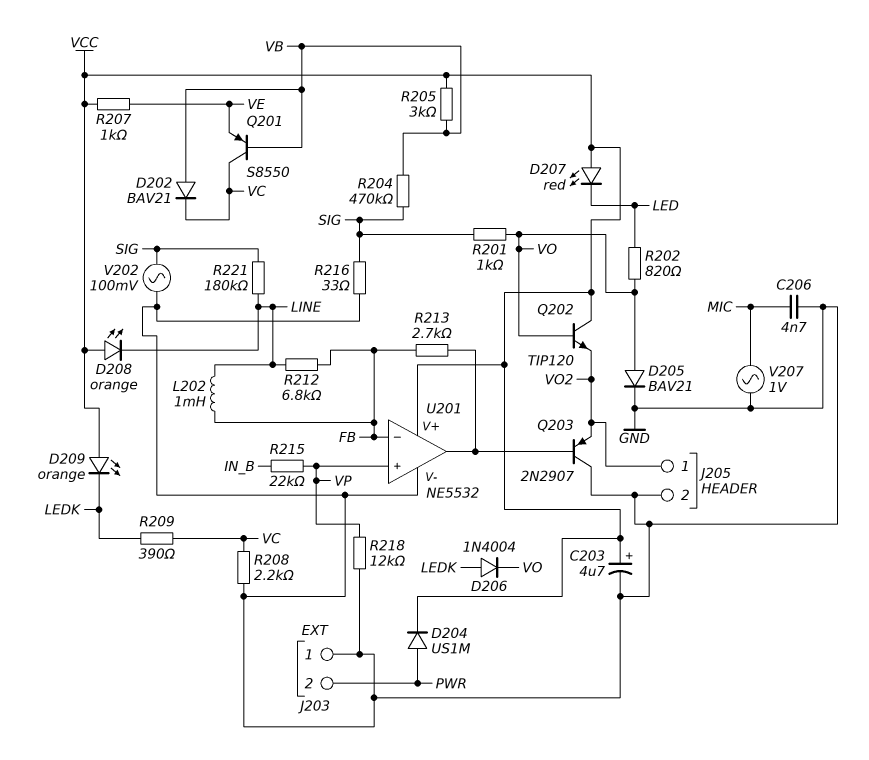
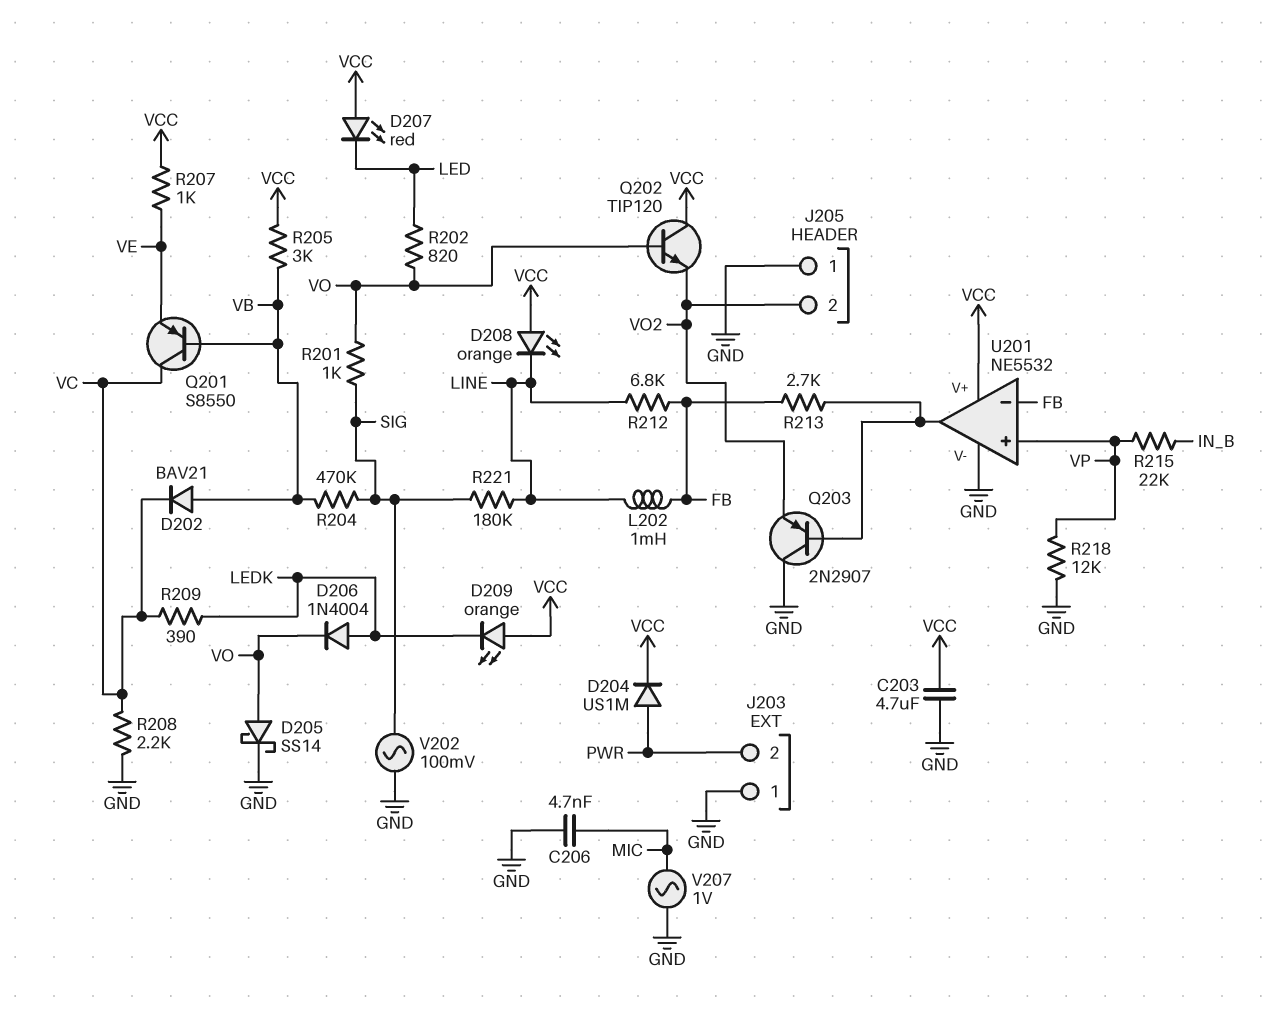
C203: 4.7uF (plus VCC, minus GND) -> 4.7uF (GND, VCC)
D205: diode BAV21 (A VO, K GND) -> schottky SS14 (A VO, K GND)
J205 pin 1: VO2 -> GND
J205 pin 2: GND -> VO2
R216: 33 (GND, SIG) -> none

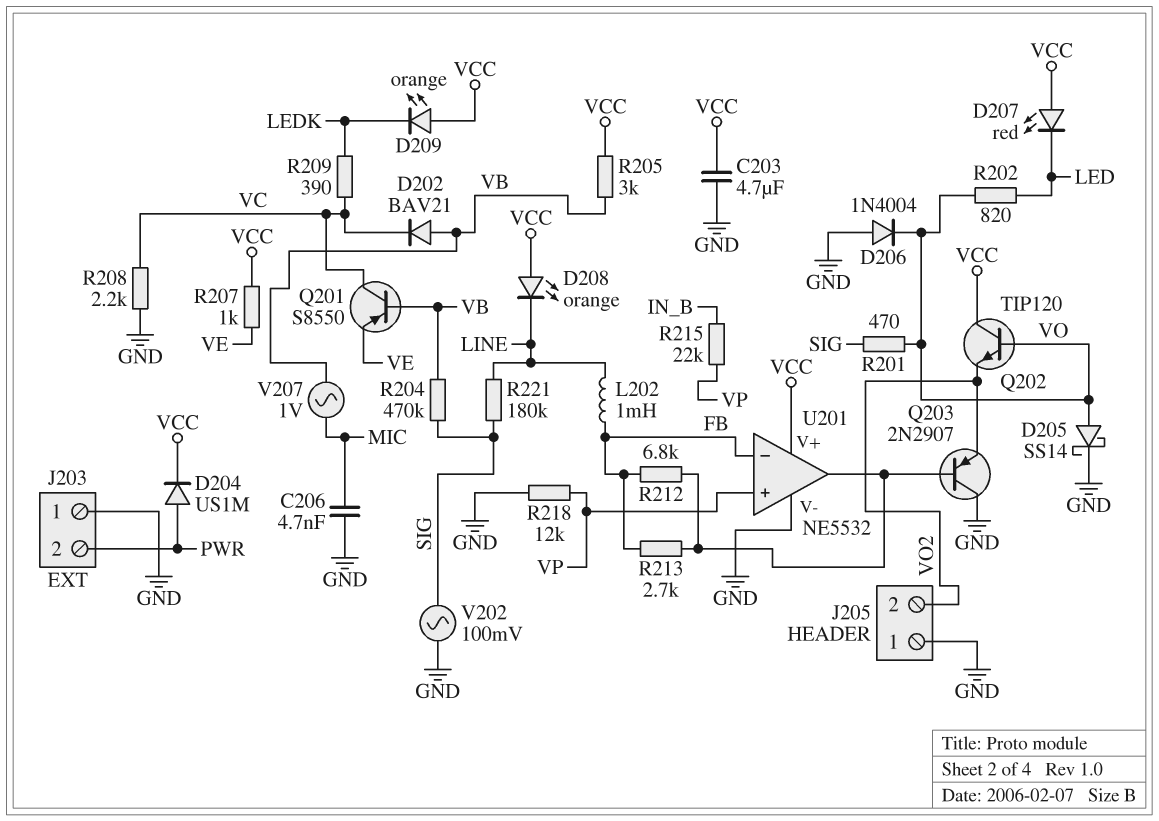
D206: diode 1N4004 (A LEDK, K VO) -> diode 1N4004 (A GND, K VO)
R201: 1k (SIG, VO) -> 470 (SIG, VO)
R212: 6.8k (FB, LINE) -> 6.8k (FB, U201/out)
V207: AC 1V (GND, MIC) -> AC 1V (MIC, VB)

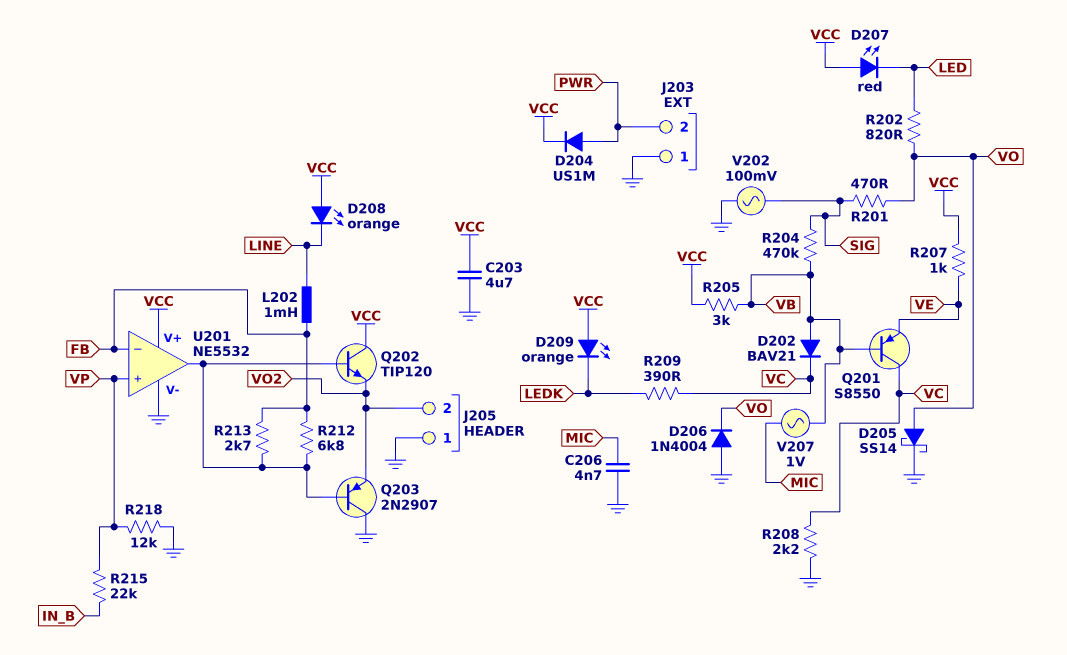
Q202: NPN TIP120 (B VO, C VCC, E VO2) -> NPN TIP120 (B U201/out, C VCC, E VO2)
R221: 180k (LINE, SIG) -> none

